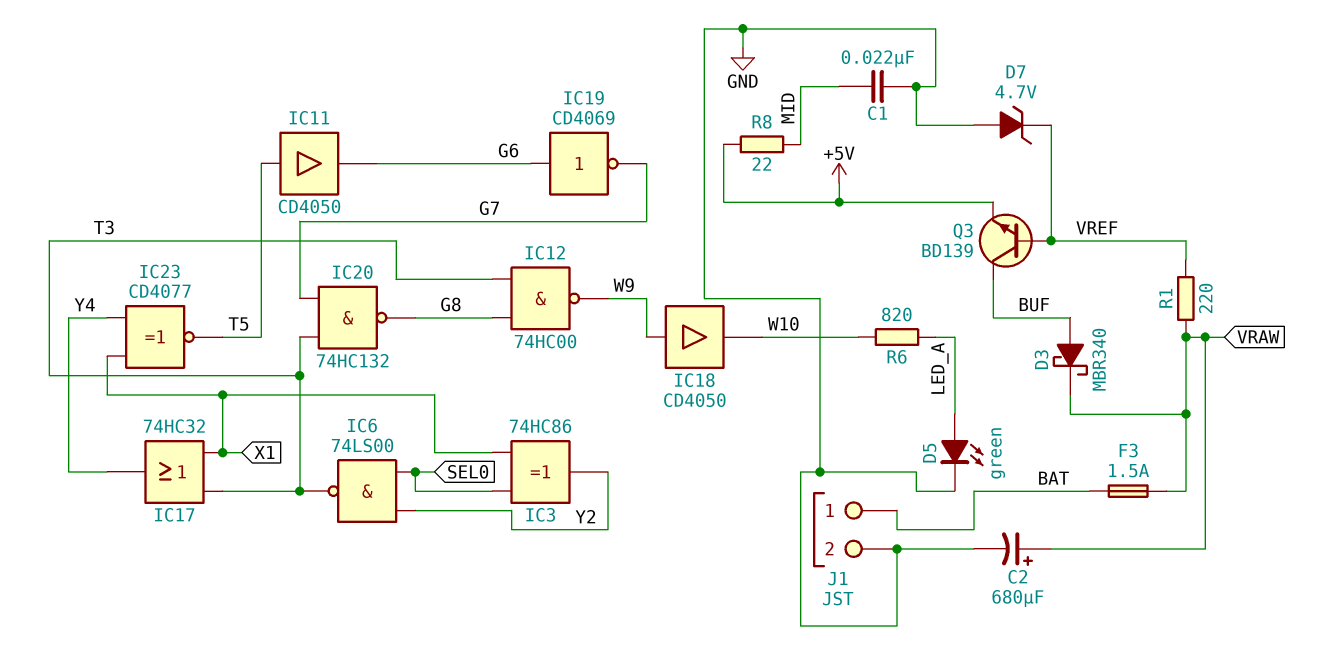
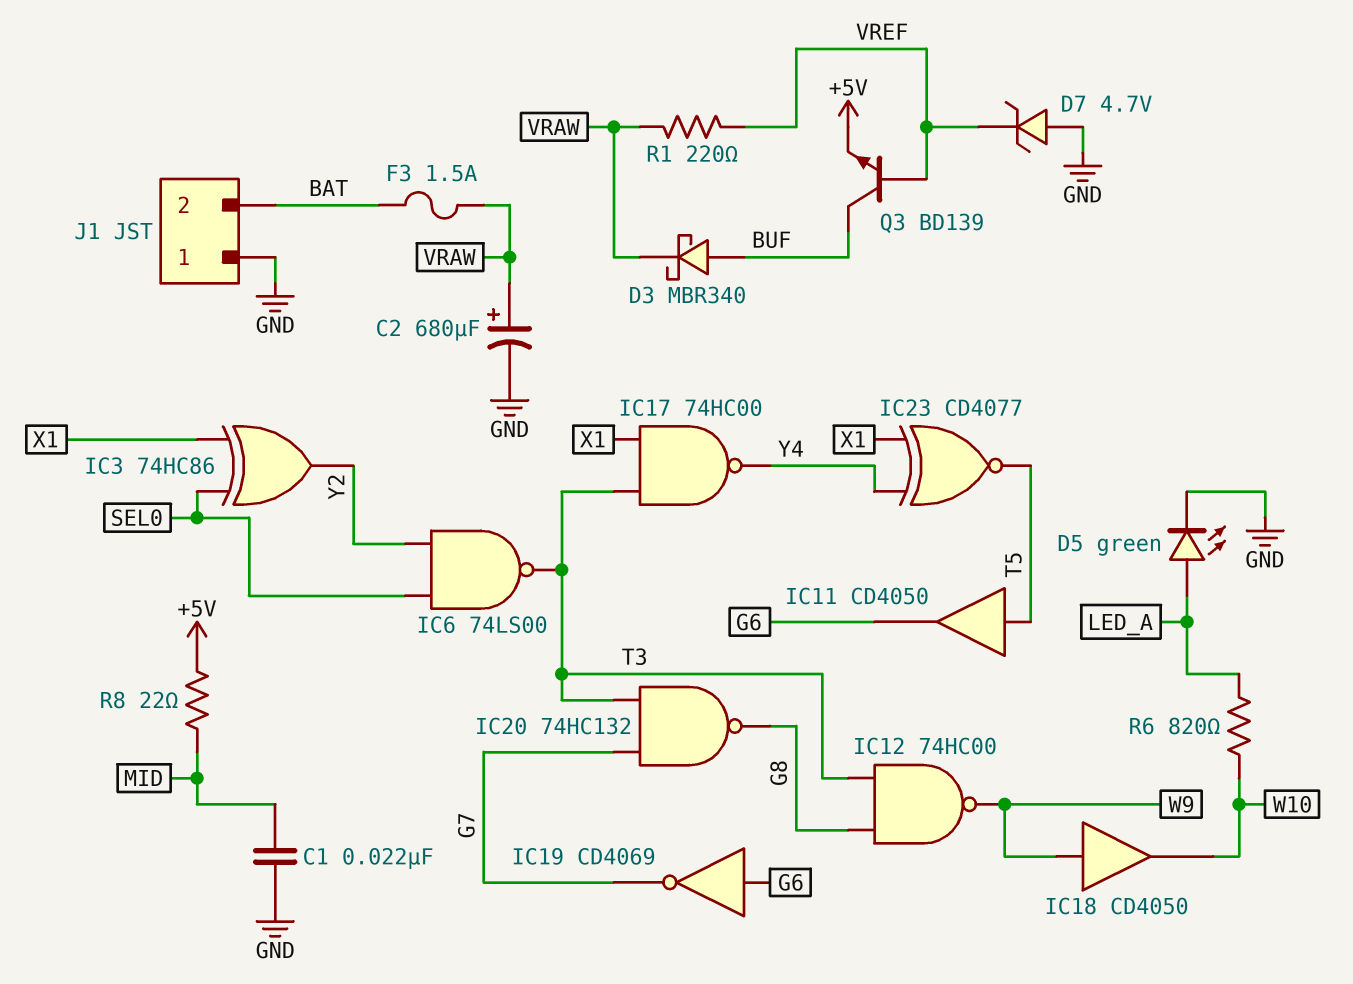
IC17: OR 74HC32 (in T3, in X1, out Y4) -> NAND 74HC00 (in T3, in X1, out Y4)
J1 pin 1: BAT -> GND
J1 pin 2: GND -> BAT

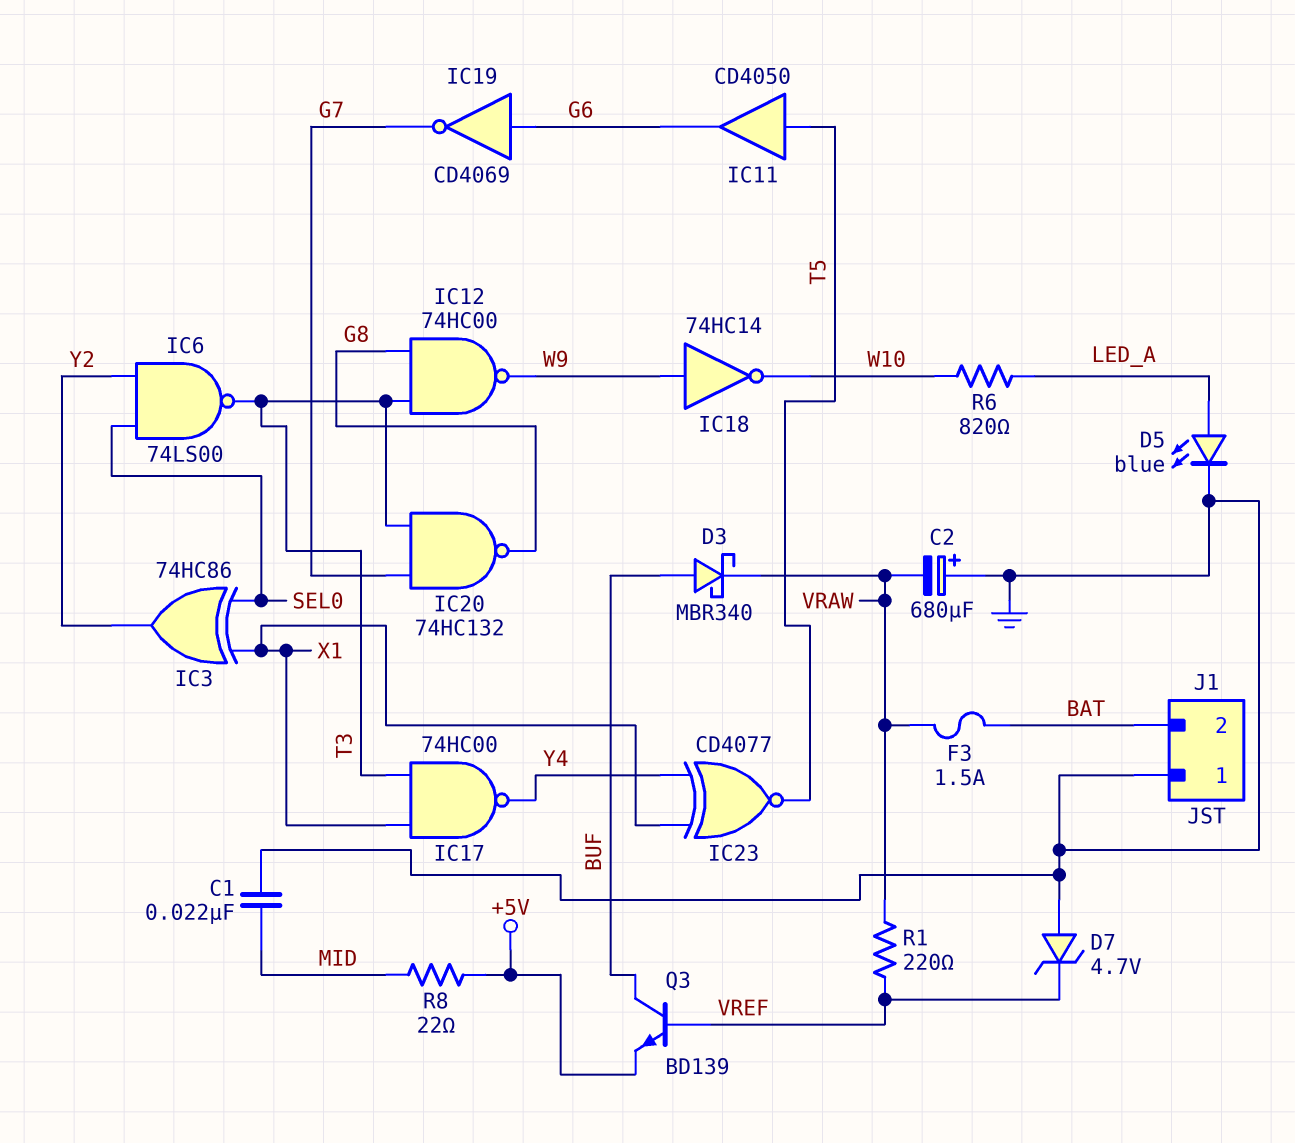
C2: 680uF (plus VRAW, minus GND) -> 680uF (plus GND, minus VRAW)
D5: LED green (A LED_A, K GND) -> LED blue (A LED_A, K GND)
IC18: buffer CD4050 (in W9, out W10) -> NOT 74HC14 (in W9, out W10)

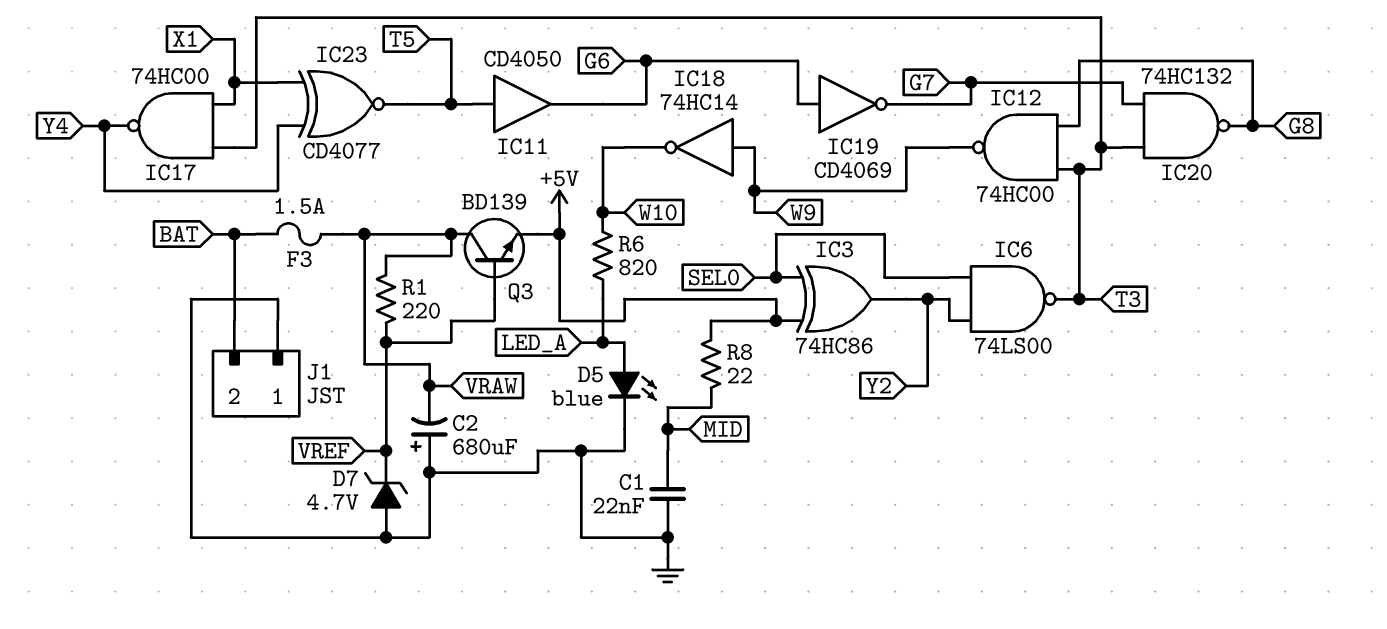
D3: schottky MBR340 (A BUF, K VRAW) -> none
IC3: XOR 74HC86 (in SEL0, in X1, out Y2) -> XOR 74HC86 (in +5V, in SEL0, out Y2)
Q3: NPN BD139 (B VREF, C BUF, E +5V) -> NPN BD139 (B VREF, C VRAW, E +5V)

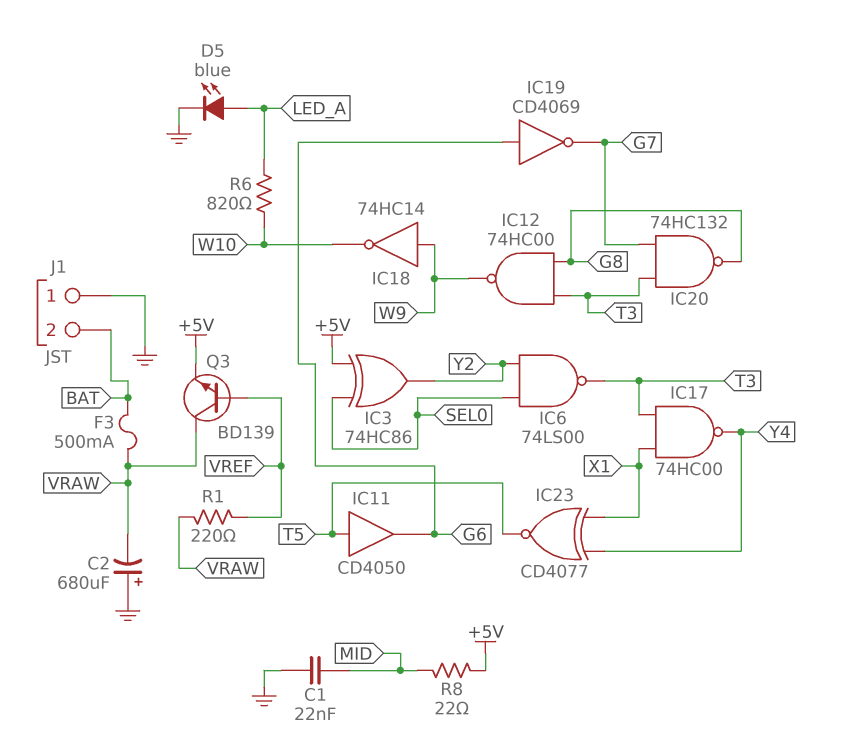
D7: zener 4.7V (A GND, K VREF) -> none
F3: 1.5A (BAT, VRAW) -> 500mA (BAT, VRAW)

